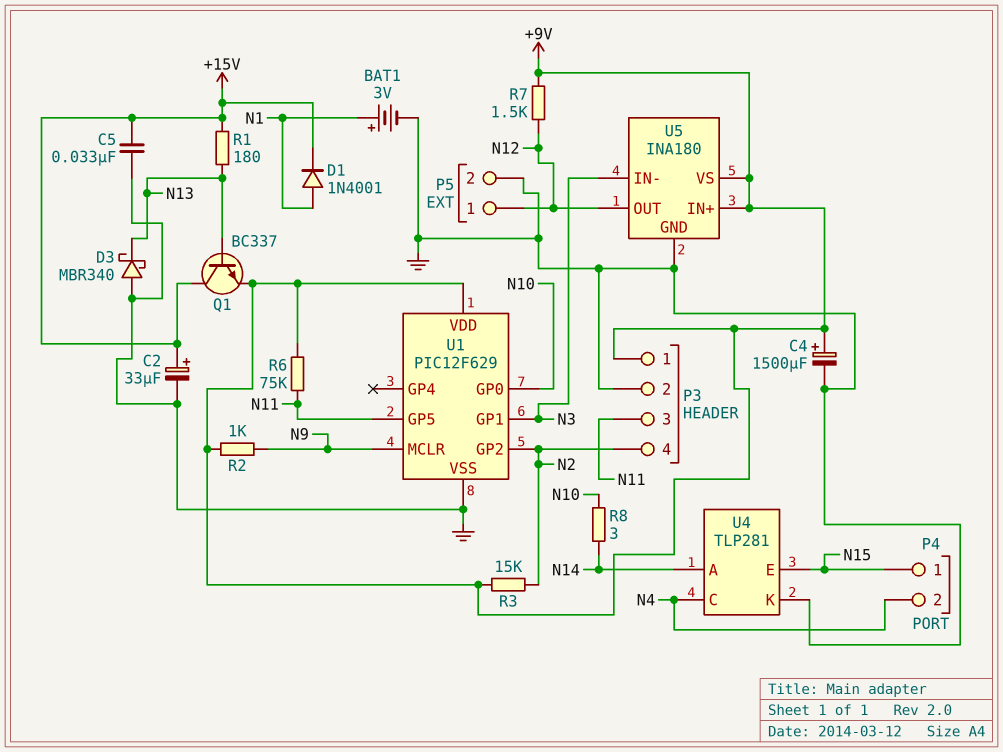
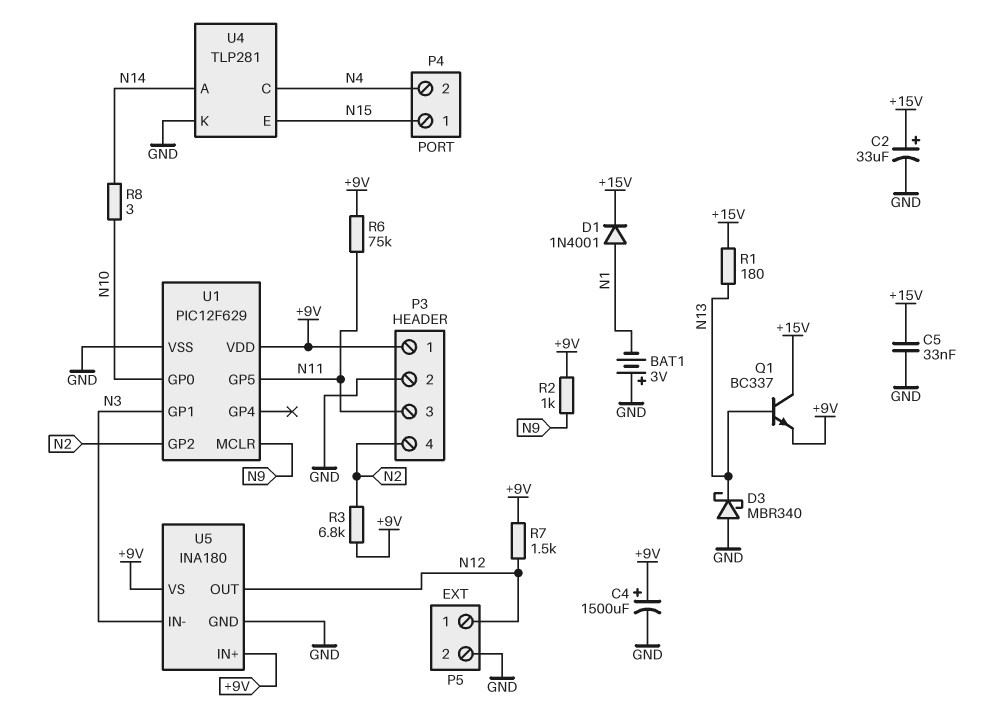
BAT1: 3V (plus N1, minus GND) -> 3V (plus GND, minus N1)
R3: 15k (+9V, N2) -> 6.8k (+9V, N2)

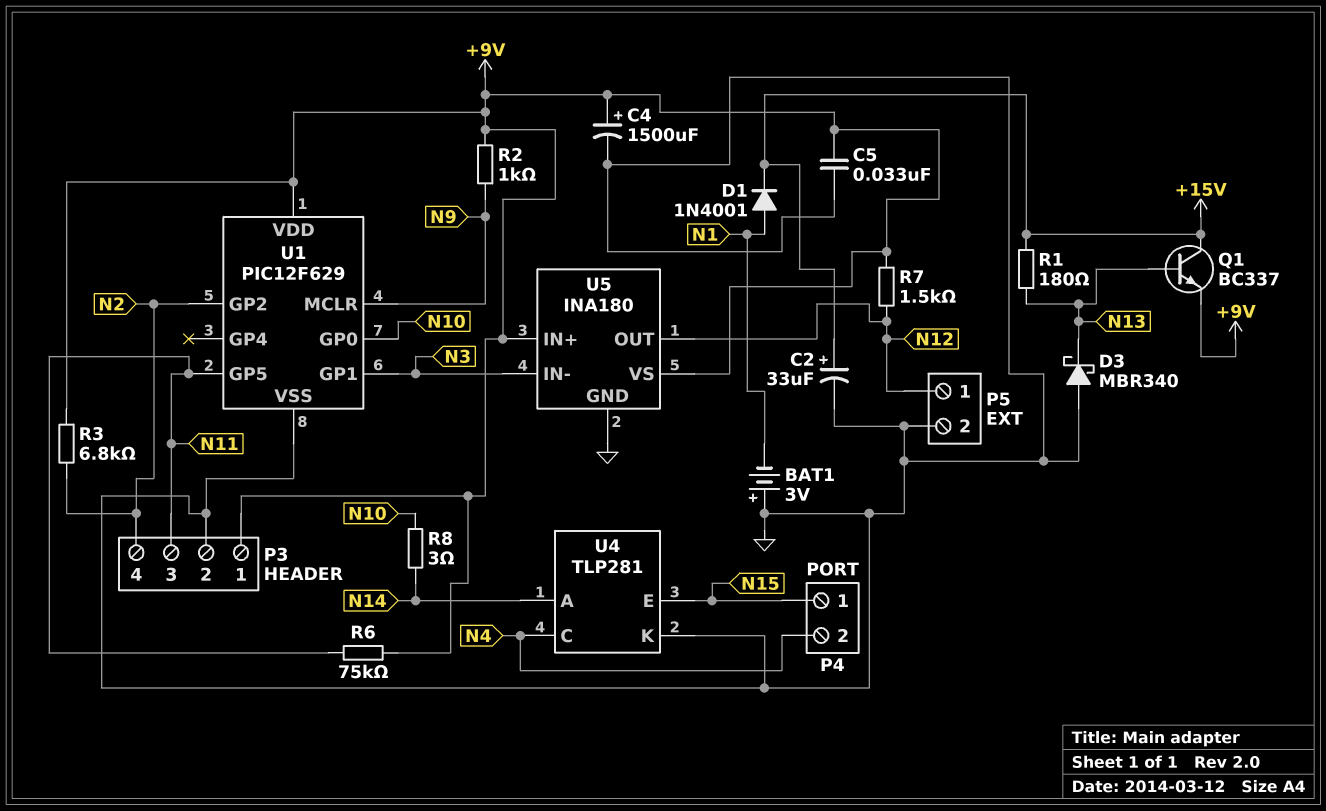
C5: 33nF (+15V, GND) -> 33nF (+9V, GND)

